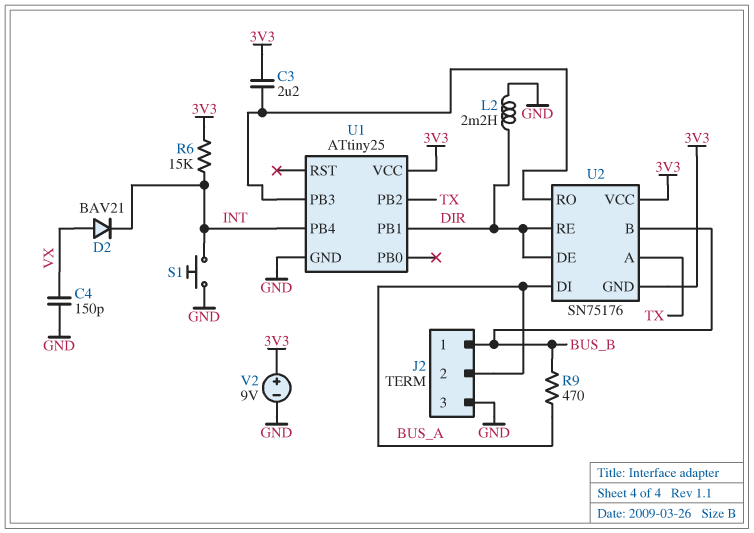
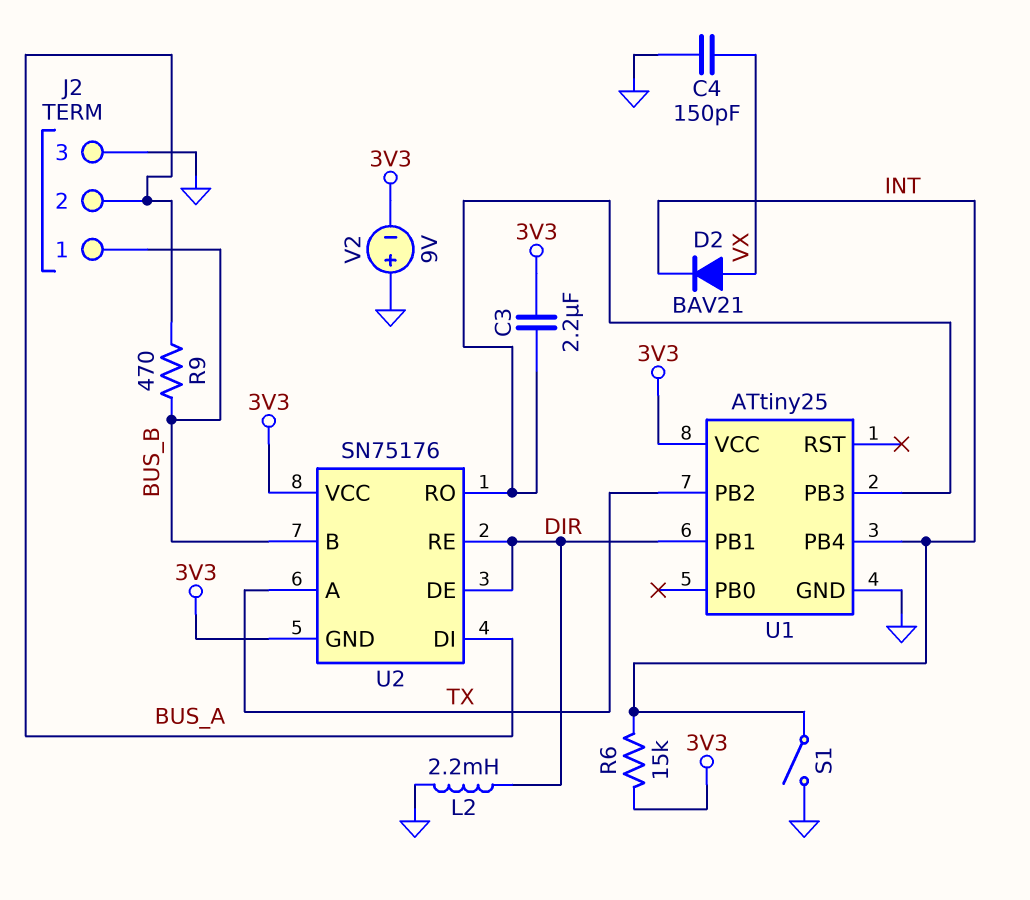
S1: button (GND, INT) -> switch (GND, INT)
V2: 9V (plus 3V3, minus GND) -> 9V (plus GND, minus 3V3)

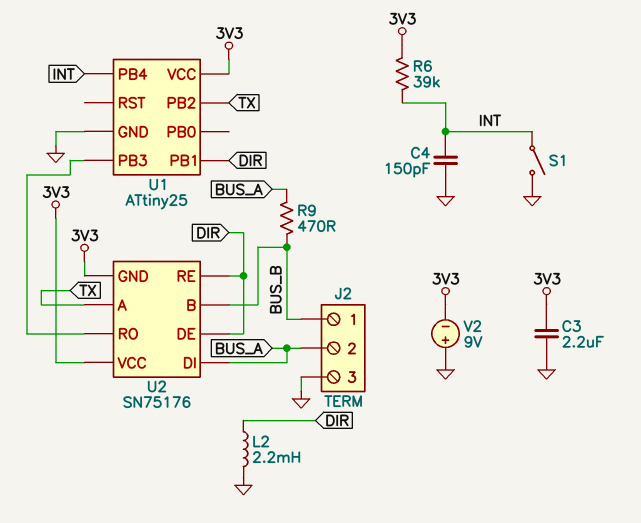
C3: 2.2uF (3V3, U1/PB3) -> 2.2uF (3V3, GND)
C4: 150pF (GND, VX) -> 150pF (GND, INT)
D2: diode BAV21 (A VX, K INT) -> none
R6: 15k (3V3, INT) -> 39k (3V3, INT)

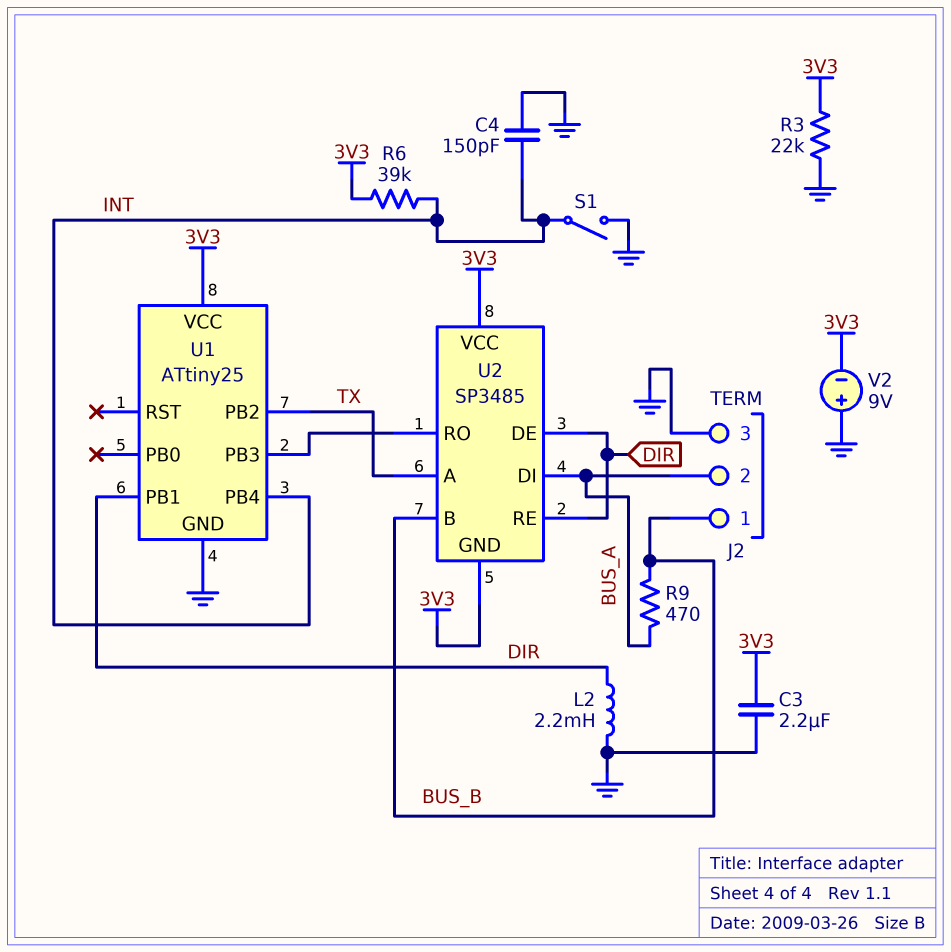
R3: none -> 22k (3V3, GND)
U2: SN75176 -> SP3485

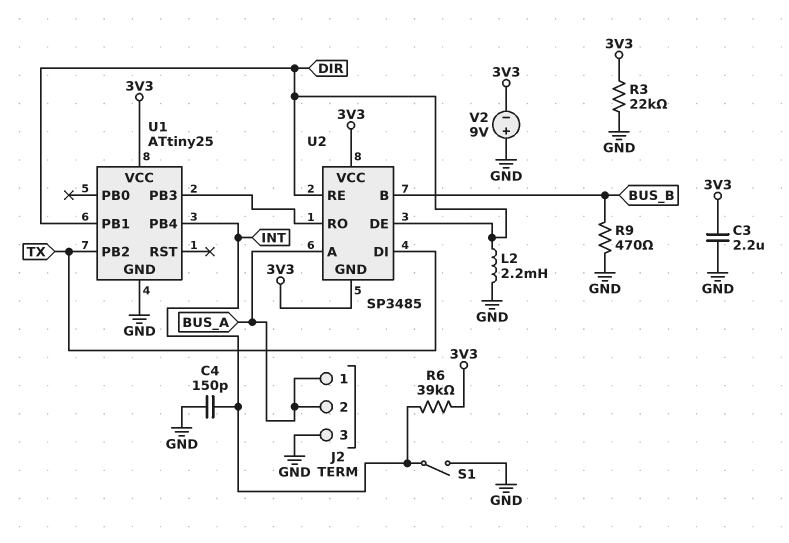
J2 pin 1: BUS_B -> BUS_A
R9: 470 (BUS_A, BUS_B) -> 470 (BUS_B, GND)
U2 pin A: TX -> BUS_A
U2 pin DI: BUS_A -> TX

